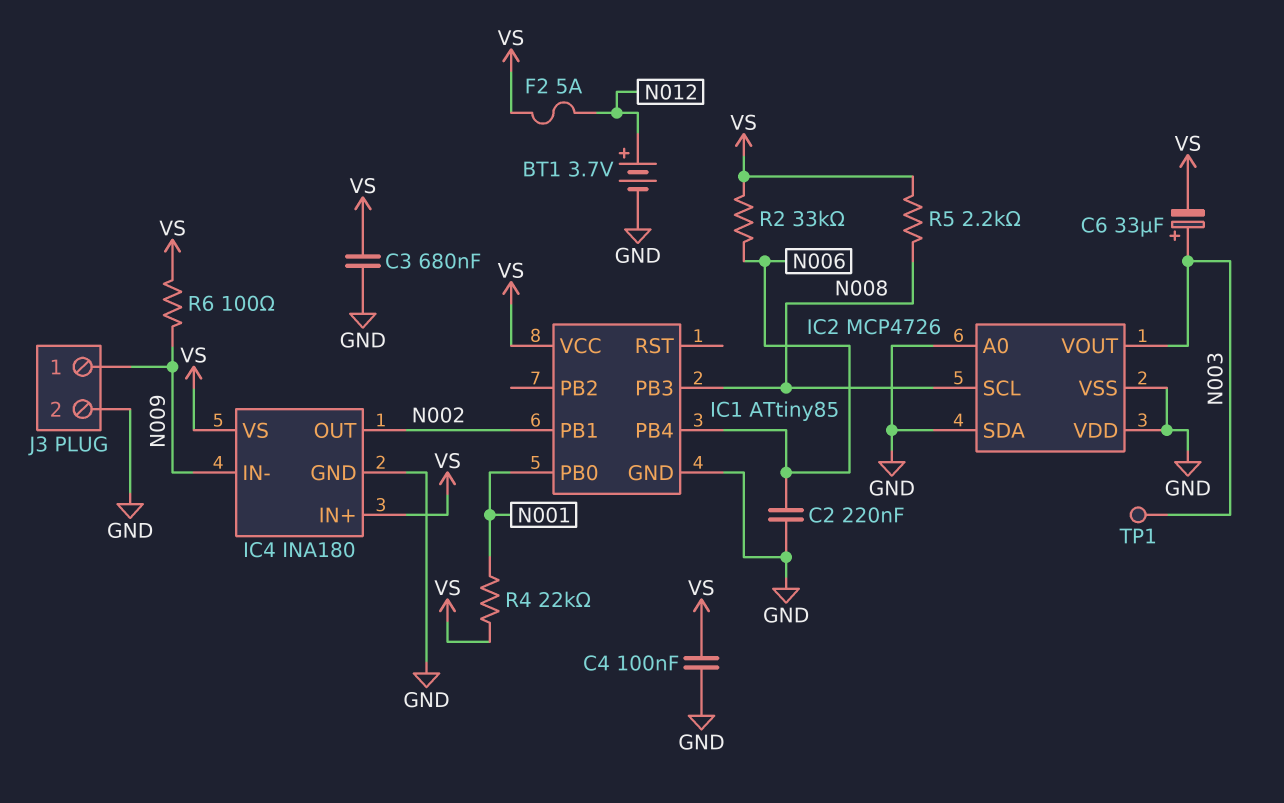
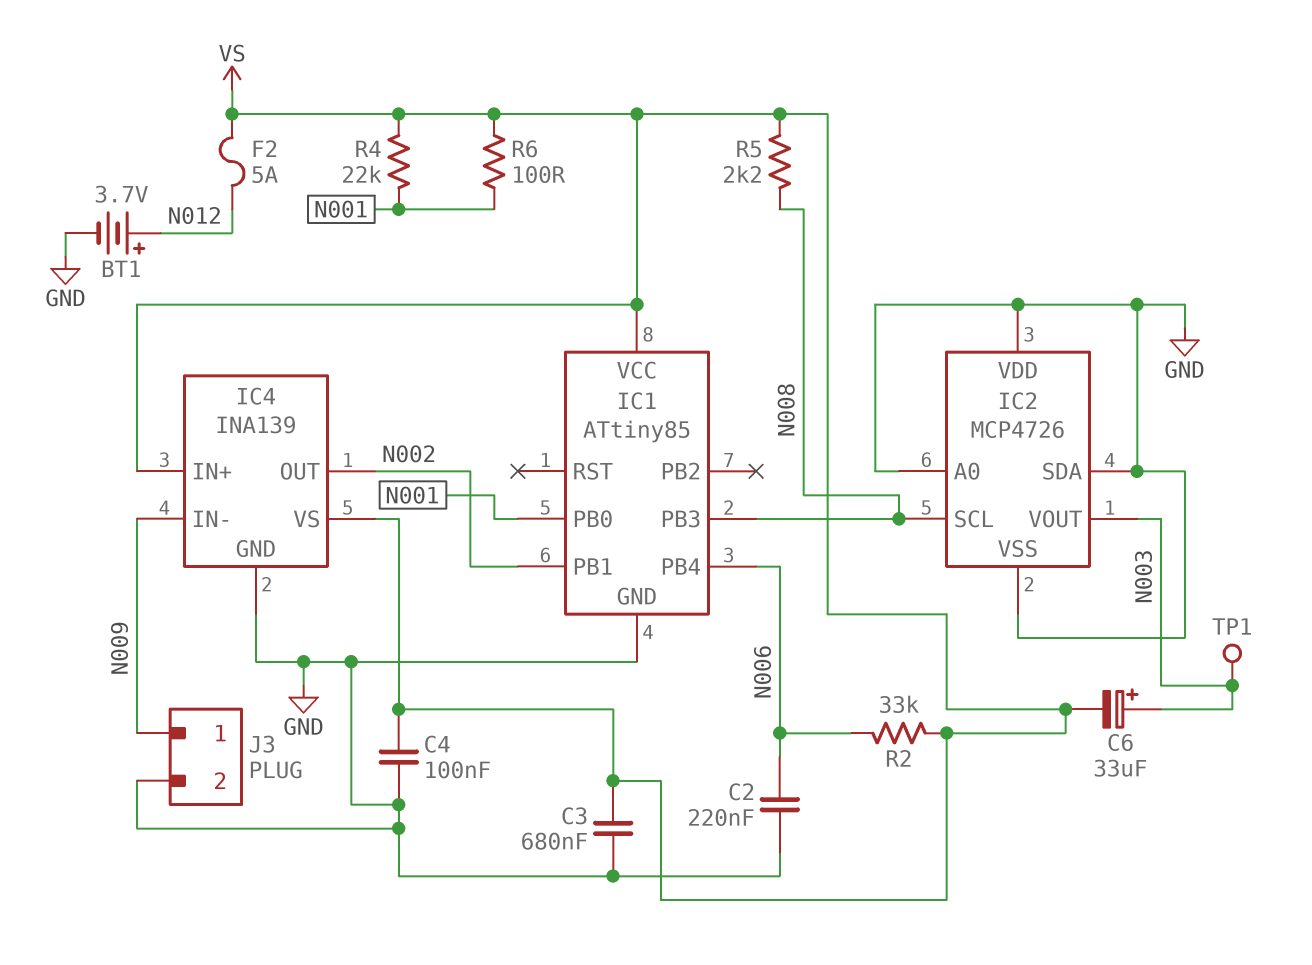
IC4: INA180 -> INA139
R6: 100 (N009, VS) -> 100 (N001, VS)

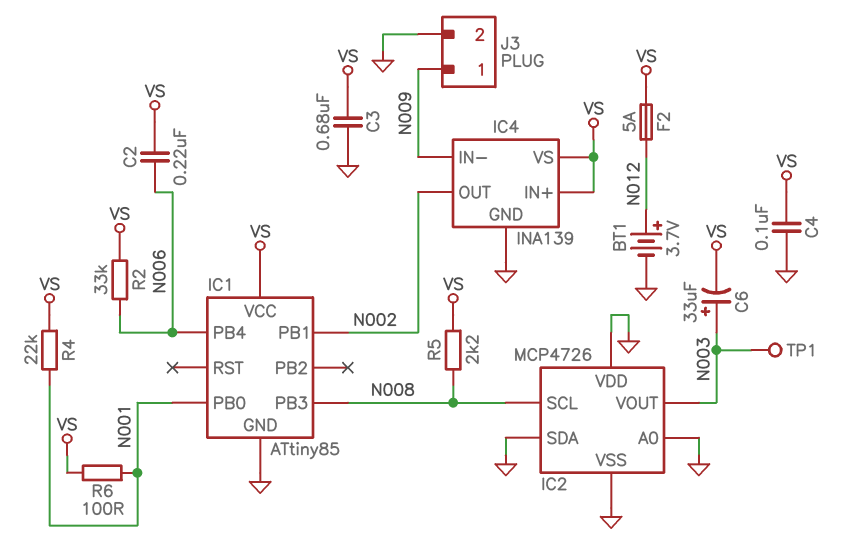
C2: 220nF (GND, N006) -> 220nF (N006, VS)

